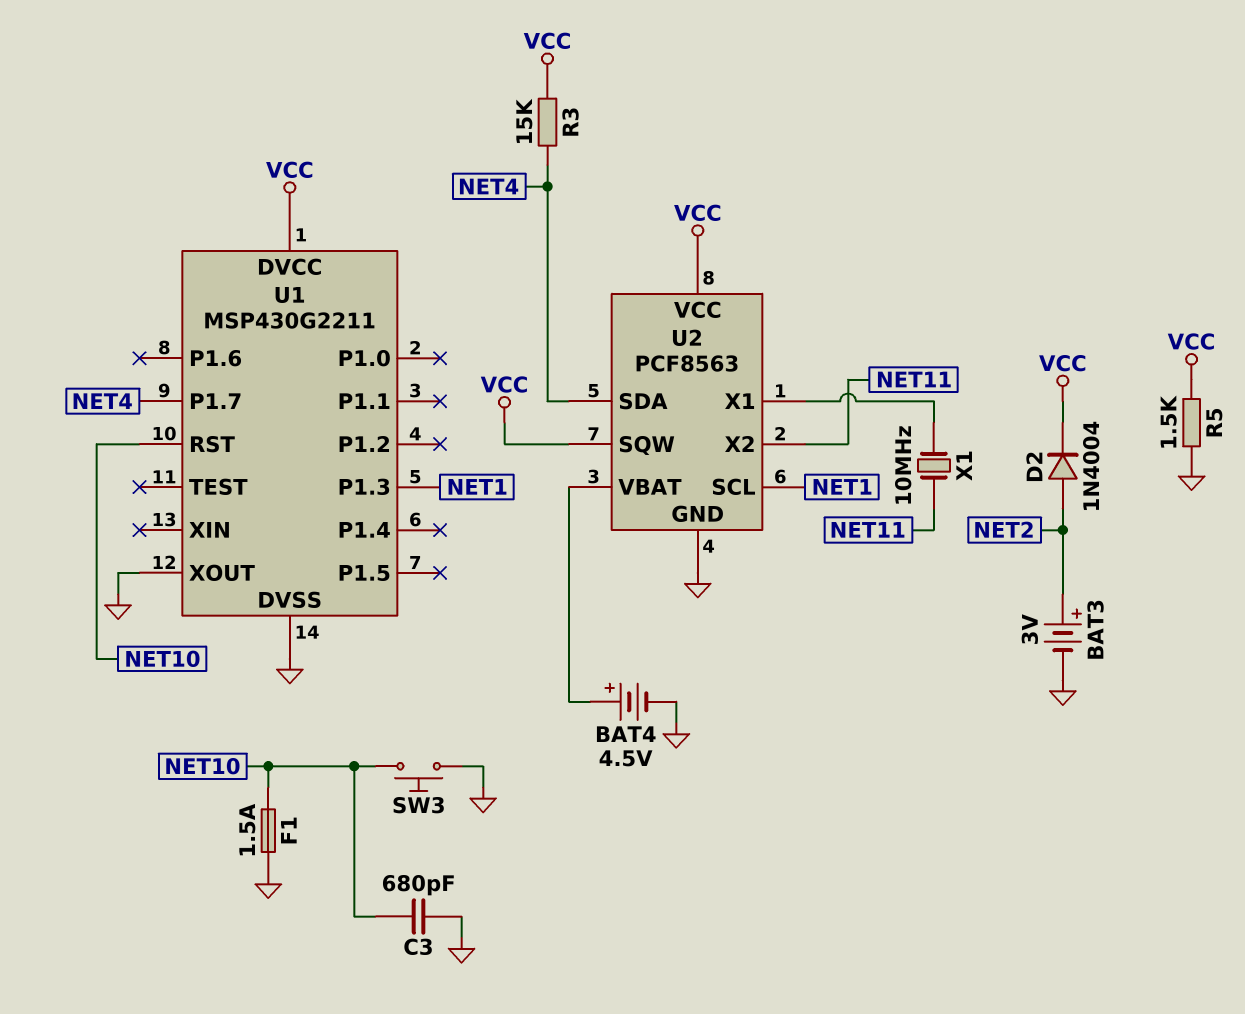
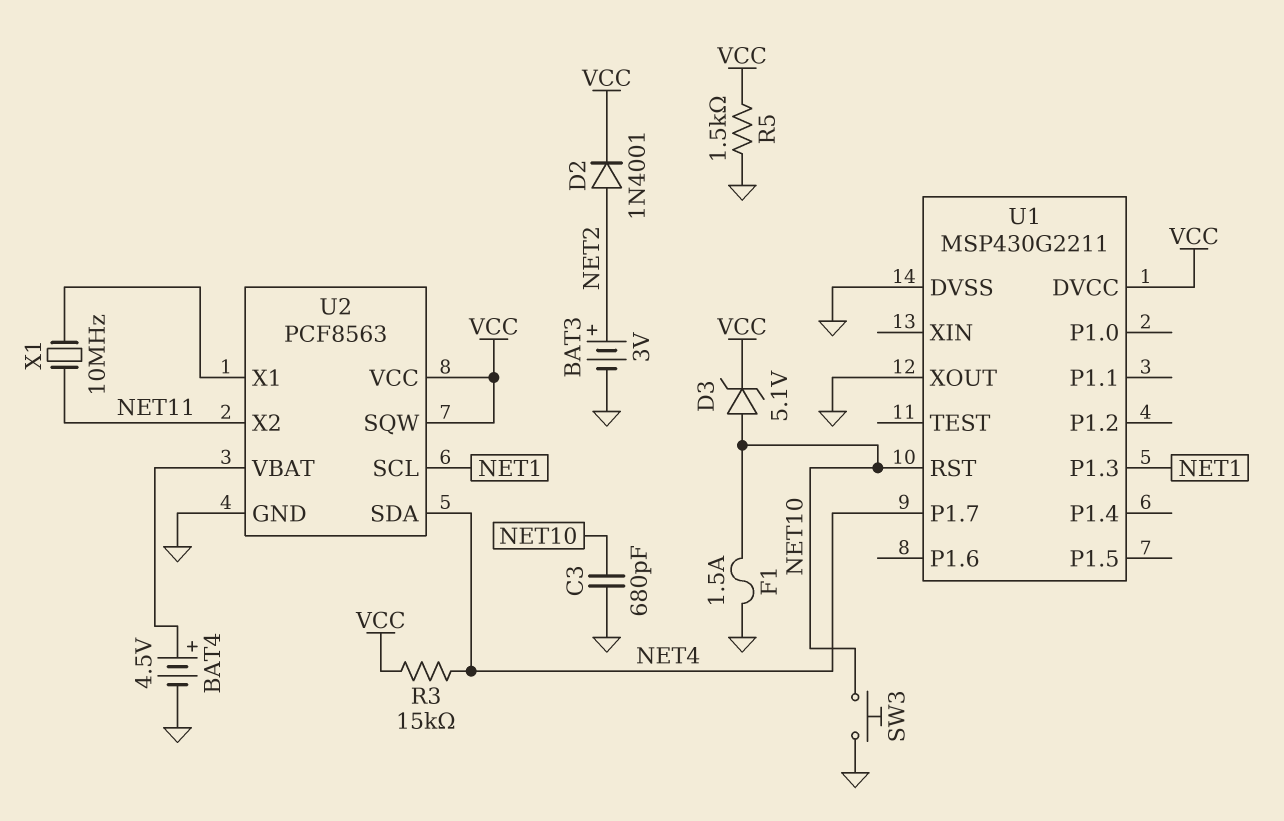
D2: diode 1N4004 (A NET2, K VCC) -> diode 1N4001 (A NET2, K VCC)
D3: none -> zener 5.1V (A NET10, K VCC)

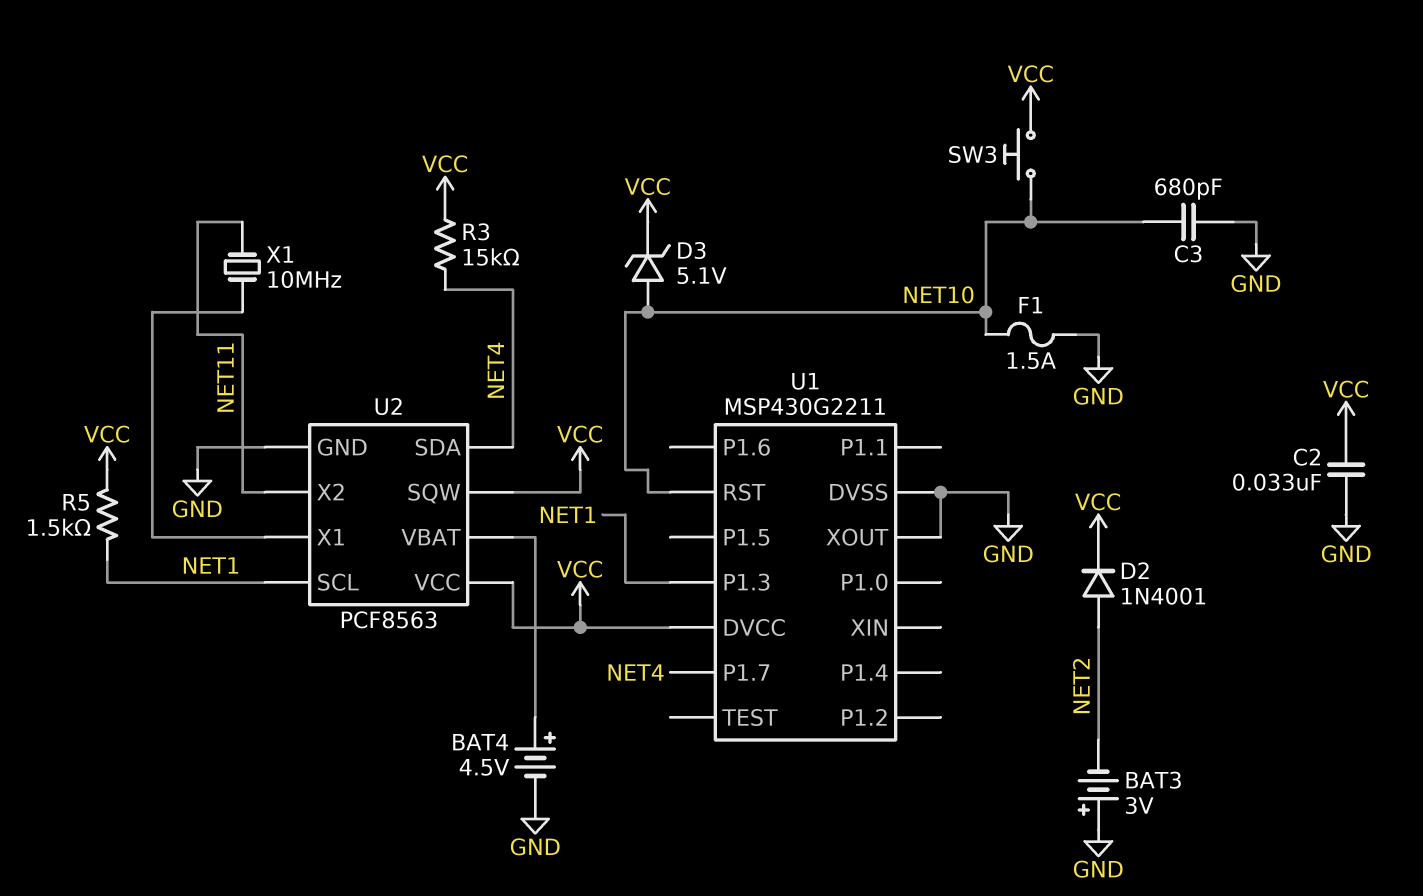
BAT3: 3V (plus NET2, minus GND) -> 3V (plus GND, minus NET2)
C2: none -> 33nF (GND, VCC)
R5: 1.5k (GND, VCC) -> 1.5k (NET1, VCC)
SW3: button (GND, NET10) -> button (NET10, VCC)

